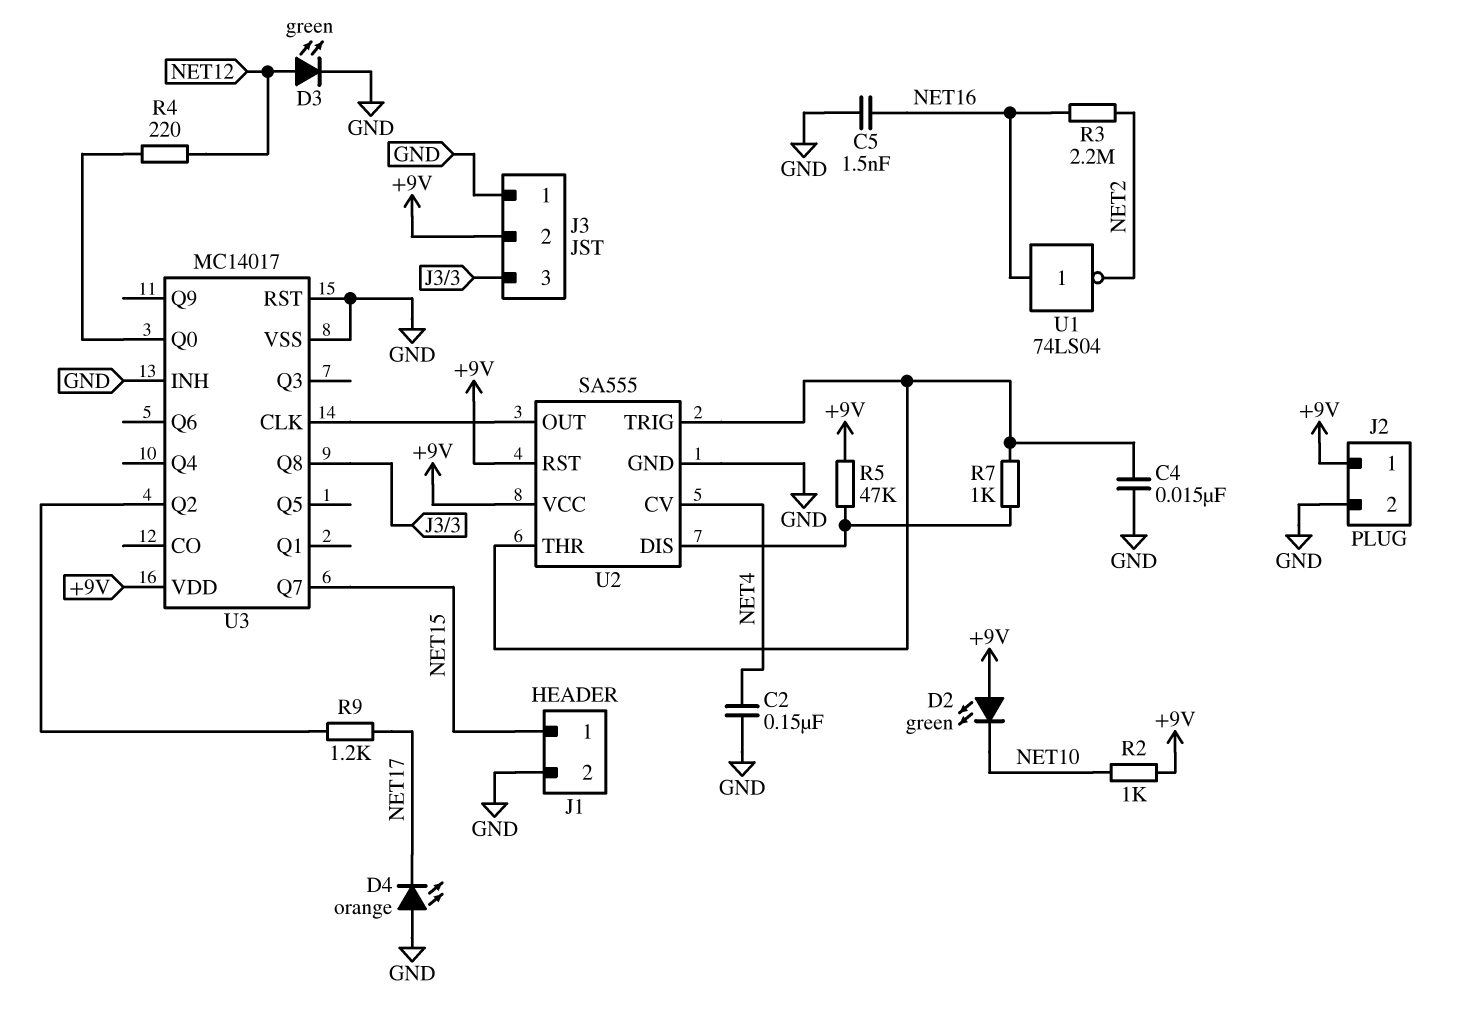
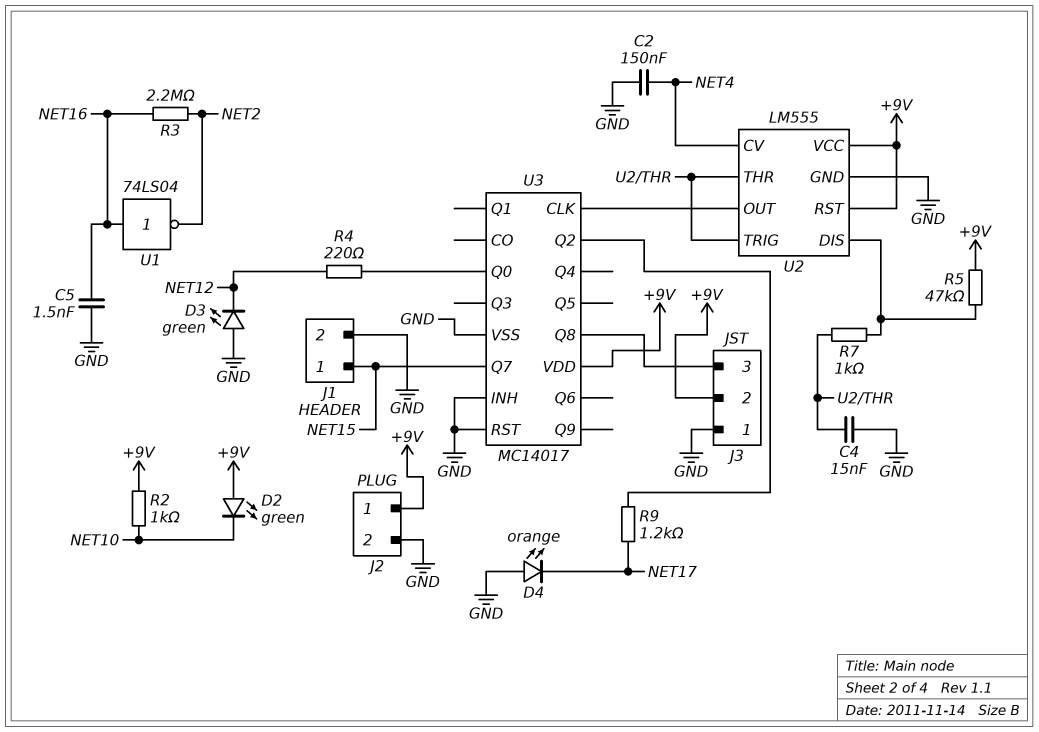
D3: LED green (A NET12, K GND) -> LED green (A GND, K NET12)
U2: SA555 -> LM555

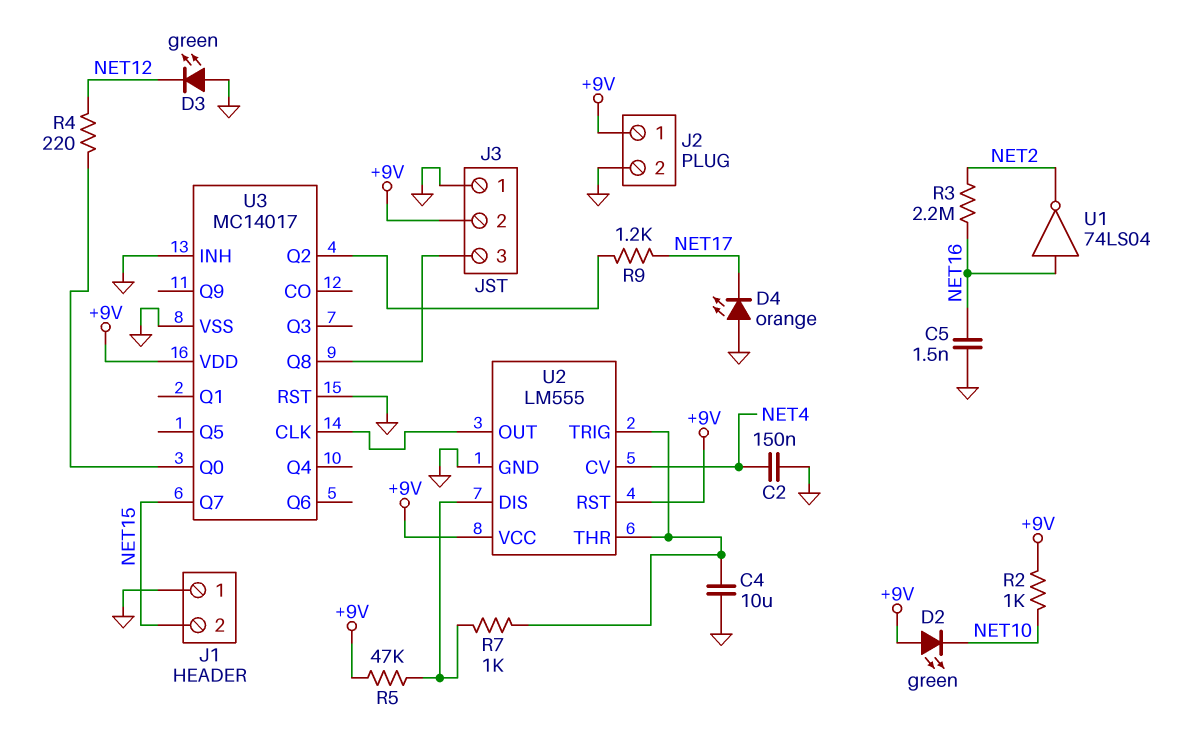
C4: 15nF (GND, U2/THR) -> 10uF (GND, U2/THR)
J1 pin 1: NET15 -> GND
J1 pin 2: GND -> NET15

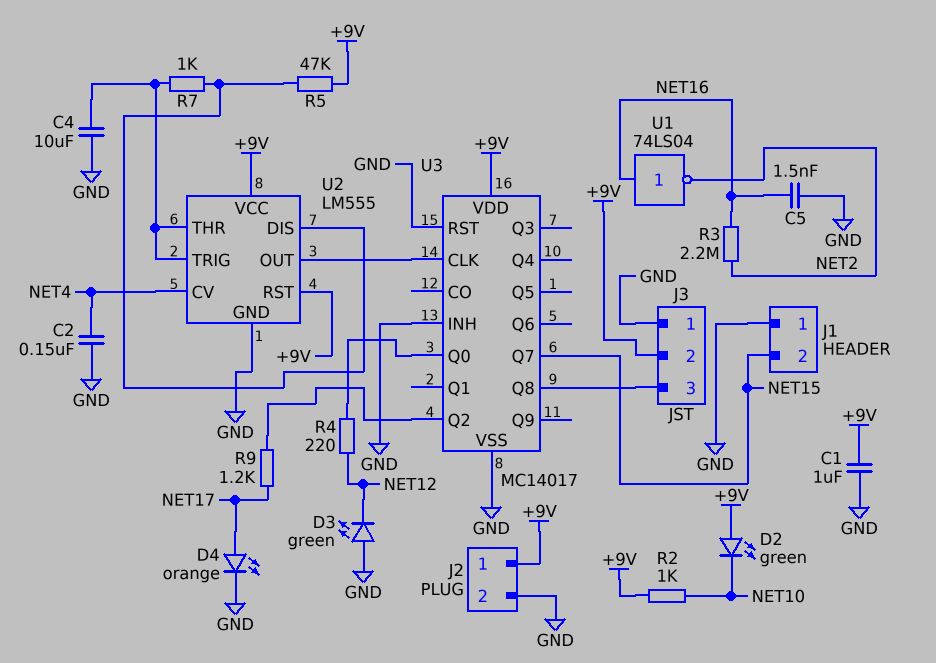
C1: none -> 1uF (+9V, GND)
D4: LED orange (A GND, K NET17) -> LED orange (A NET17, K GND)

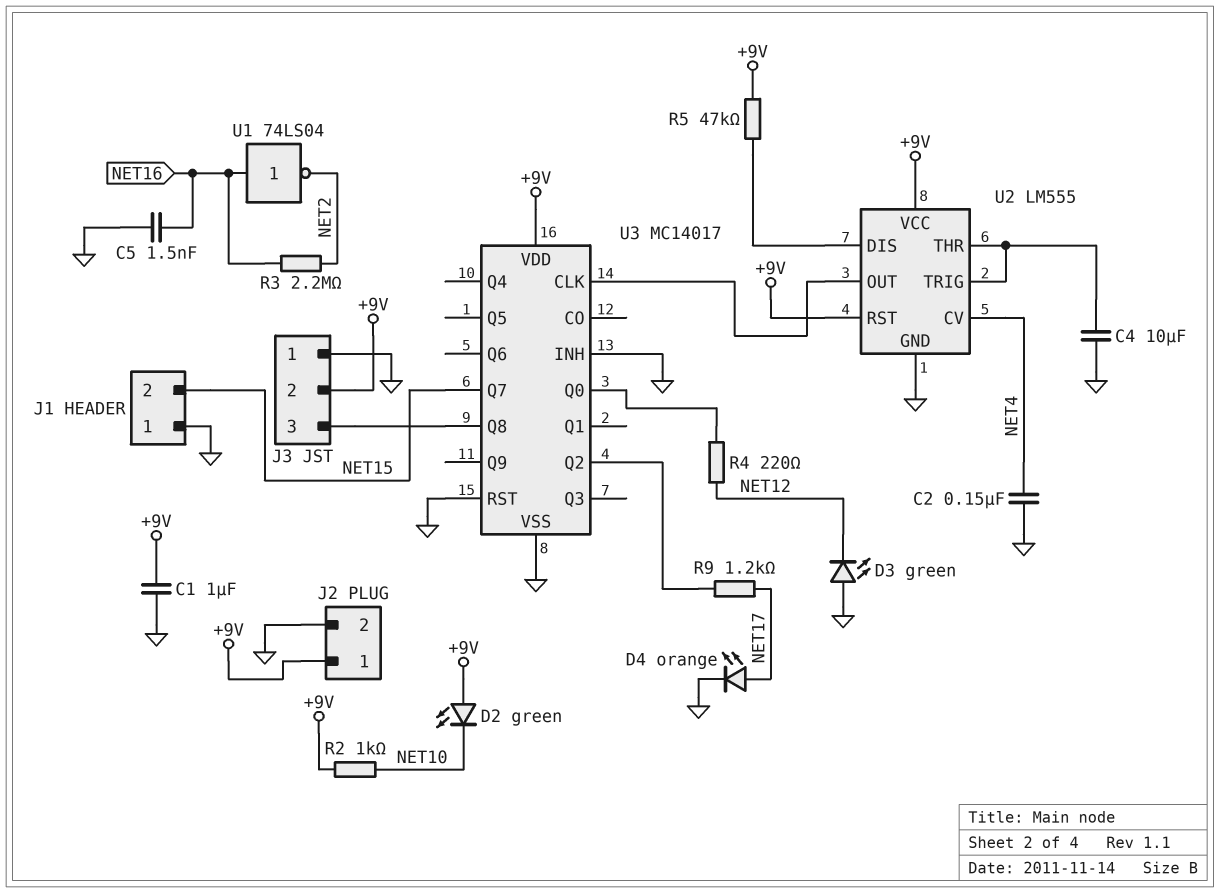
R7: 1k (U2/DIS, U2/THR) -> none

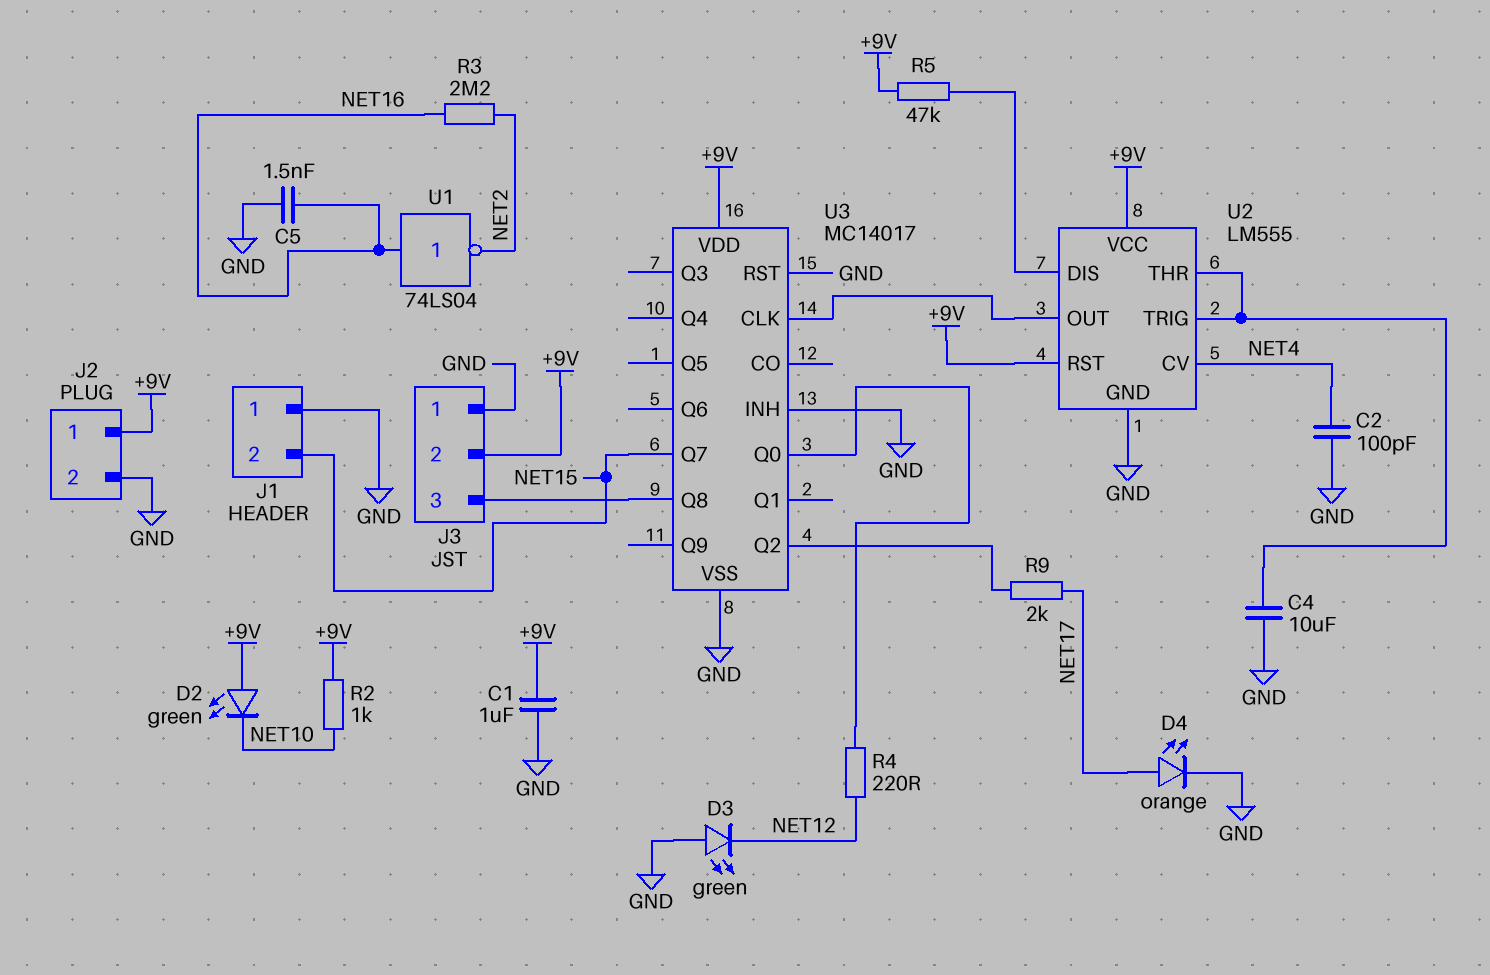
C2: 150nF (GND, NET4) -> 100pF (GND, NET4)
R9: 1.2k (NET17, U3/Q2) -> 2k (NET17, U3/Q2)

